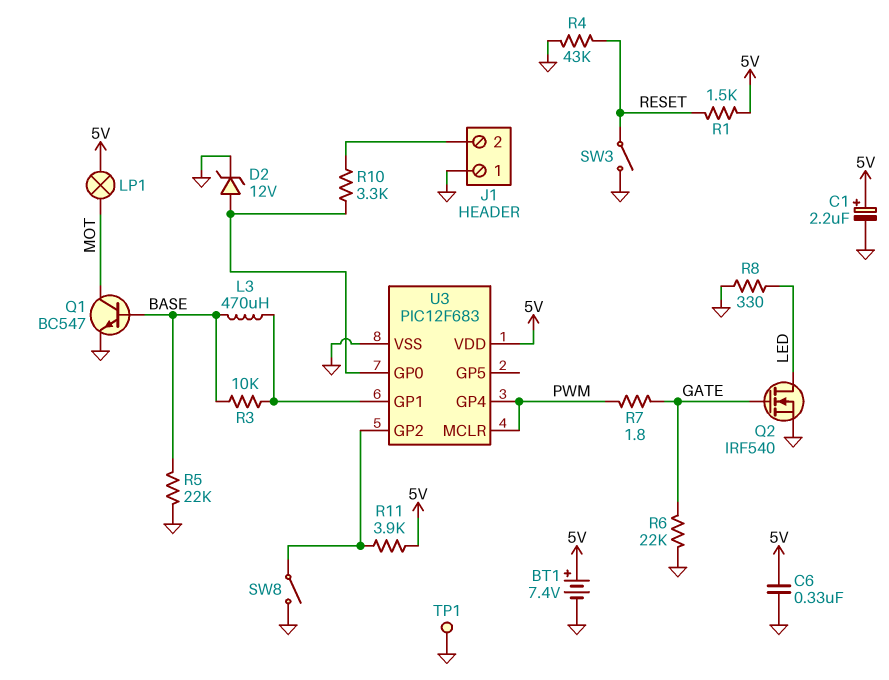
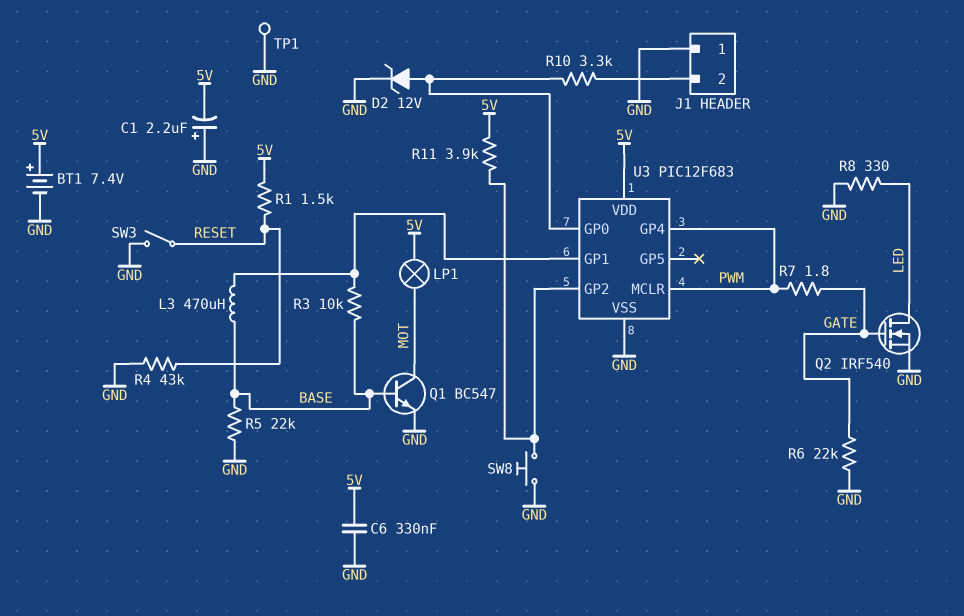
C1: 2.2uF (plus 5V, minus GND) -> 2.2uF (plus GND, minus 5V)
SW8: switch (GND, U3/GP2) -> button (GND, U3/GP2)

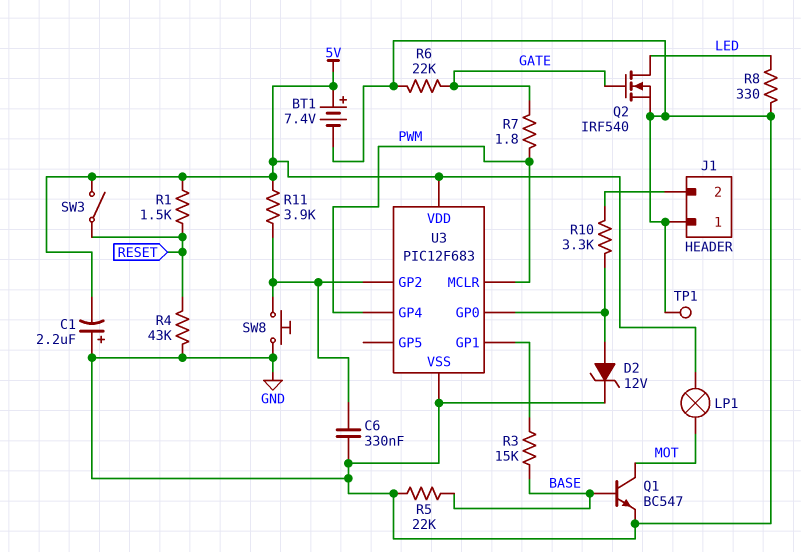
C6: 330nF (5V, GND) -> 330nF (GND, U3/GP2)
L3: 470uH (BASE, U3/GP1) -> none
R3: 10k (BASE, U3/GP1) -> 15k (BASE, U3/GP1)
SW3: switch (GND, RESET) -> switch (5V, RESET)

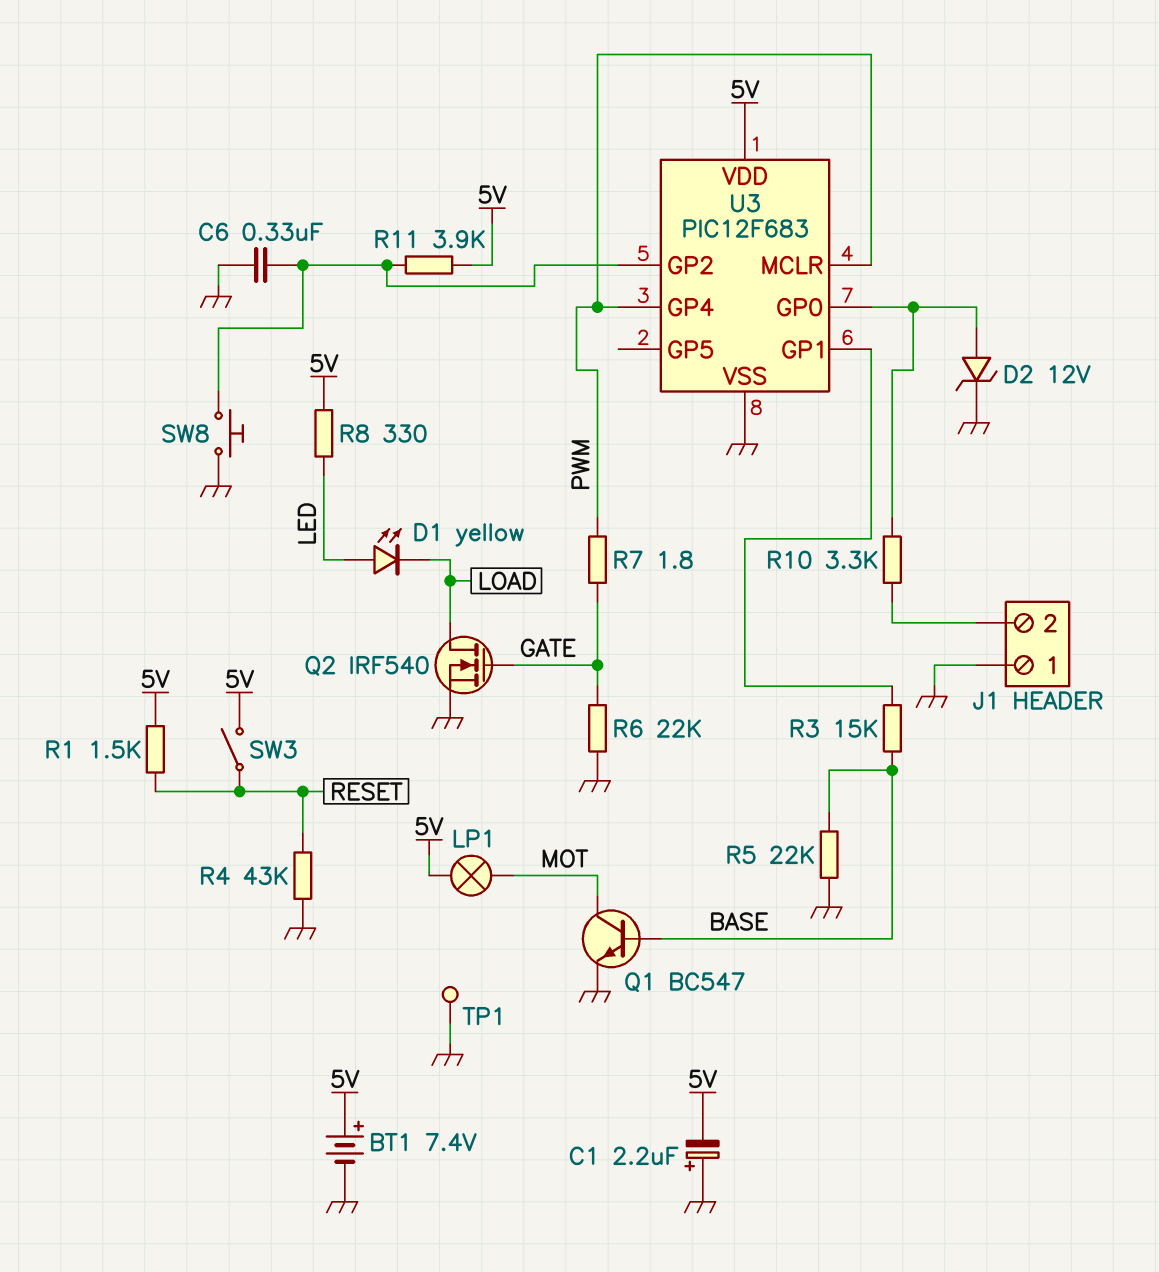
D1: none -> LED yellow (A LED, K LOAD)
Q2: NMOS IRF540 (G GATE, D LED, S GND) -> NMOS IRF540 (G GATE, D LOAD, S GND)
R8: 330 (GND, LED) -> 330 (5V, LED)

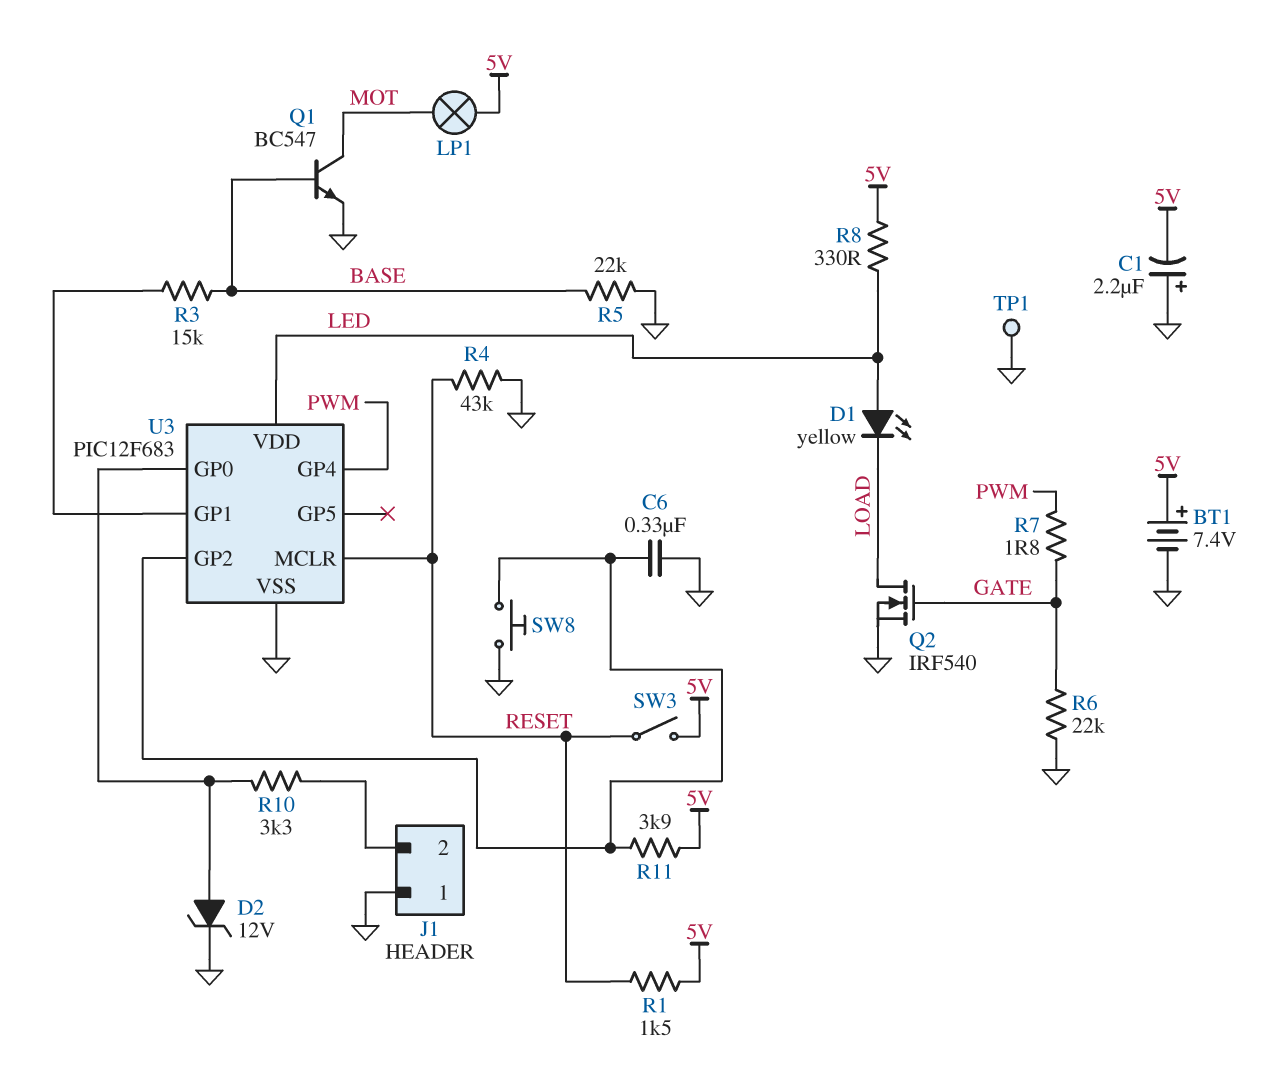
U3 pin MCLR: PWM -> RESET
U3 pin VDD: 5V -> LED

